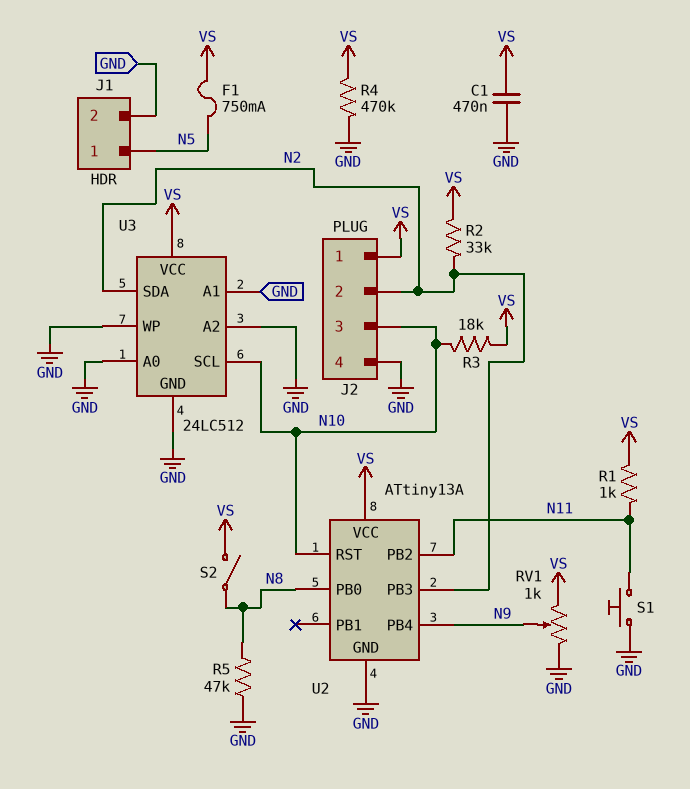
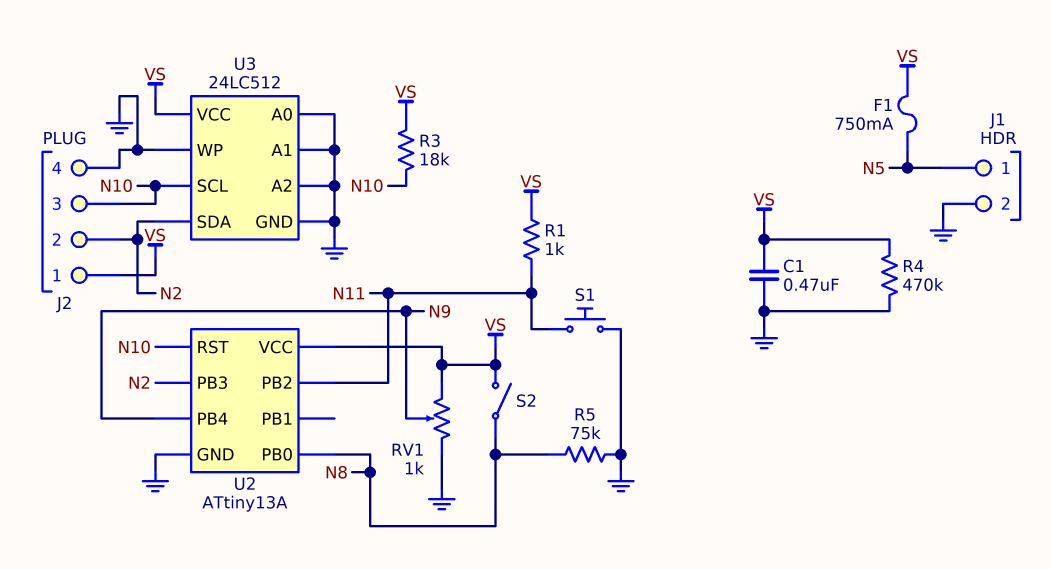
R2: 33k (N2, VS) -> none
R5: 47k (GND, N8) -> 75k (GND, N8)

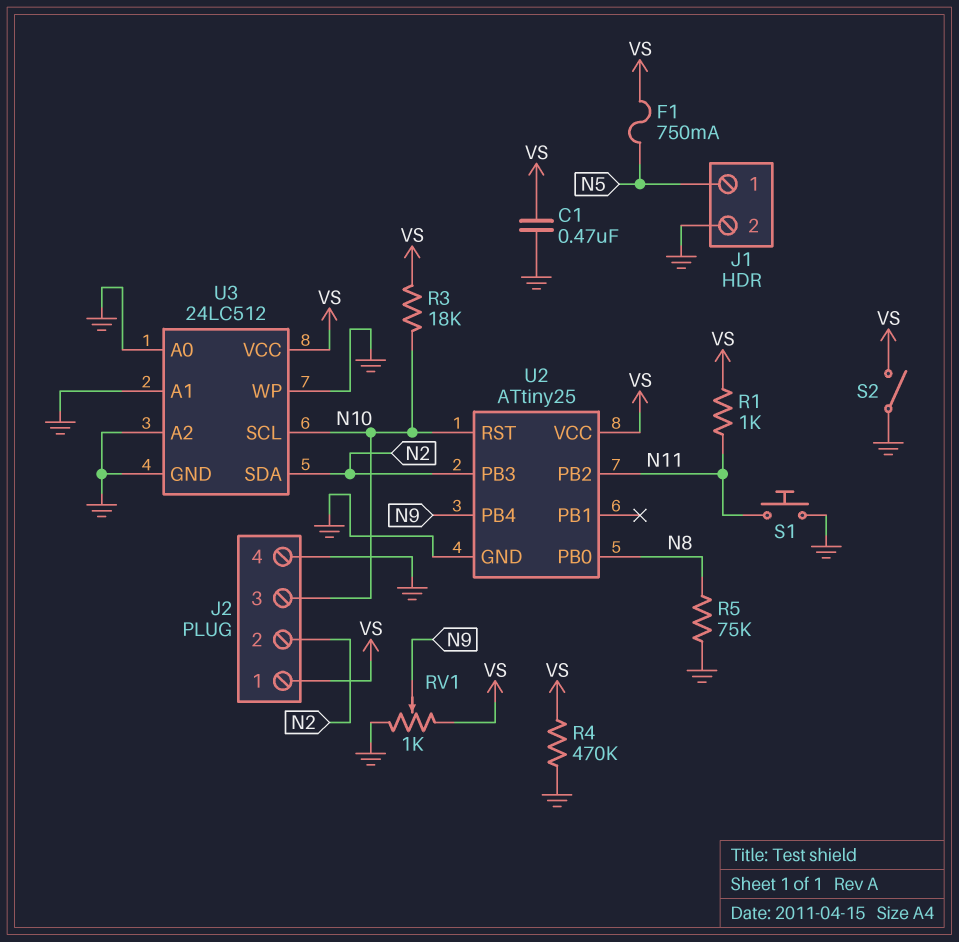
S2: switch (N8, VS) -> switch (GND, VS)
U2: ATtiny13A -> ATtiny25

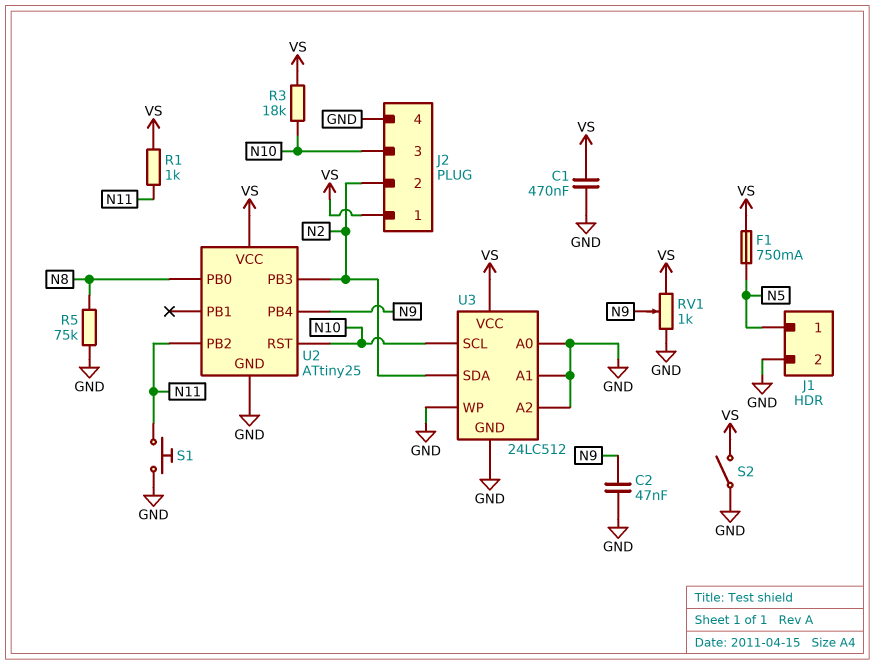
C2: none -> 47nF (GND, N9)
R4: 470k (GND, VS) -> none

